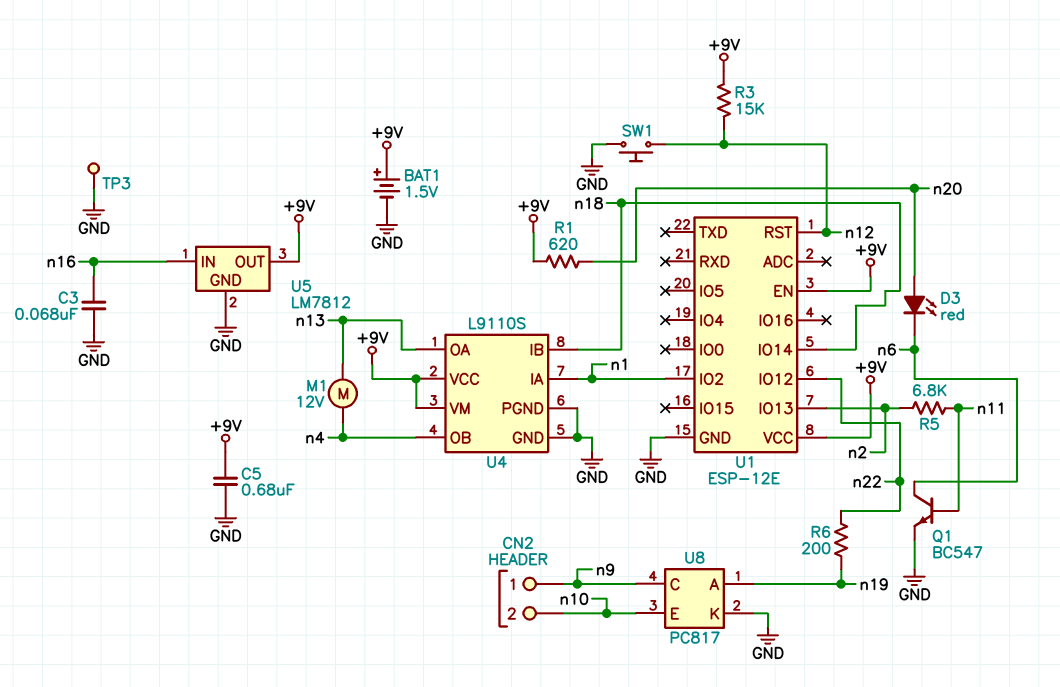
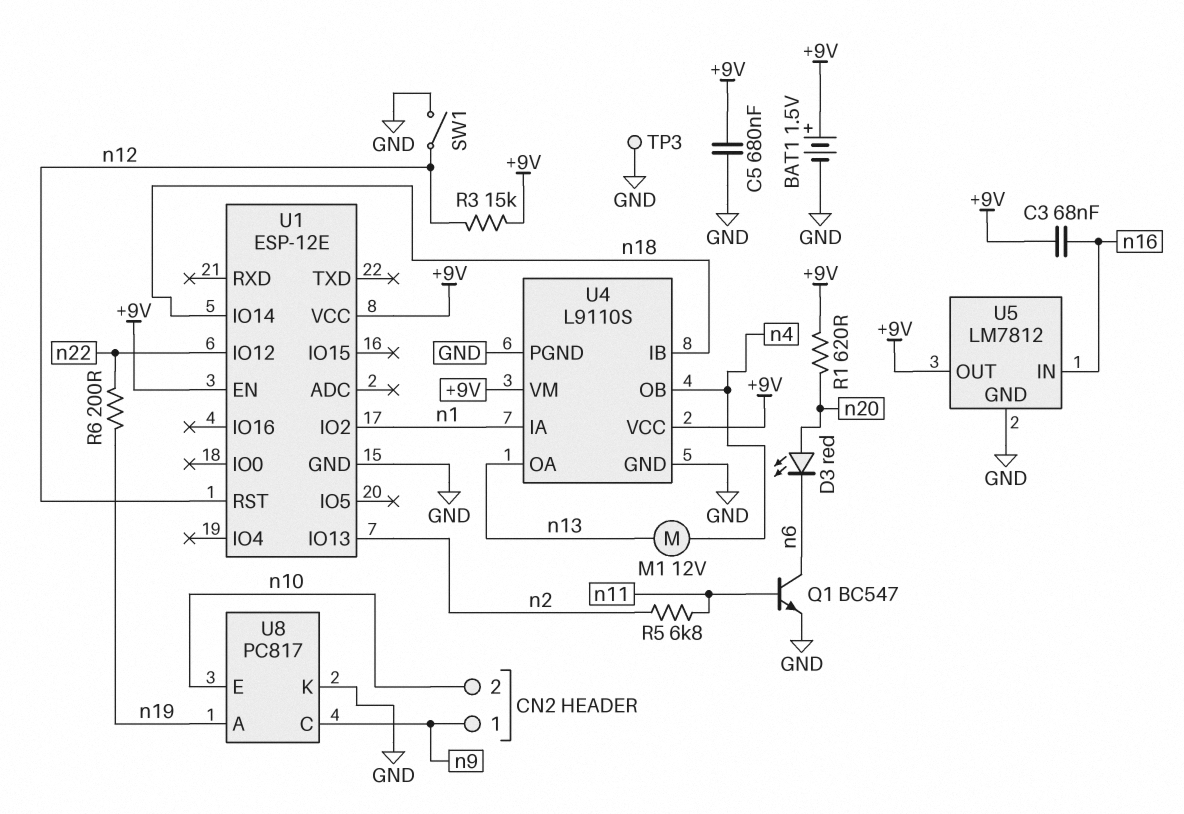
C3: 68nF (GND, n16) -> 68nF (+9V, n16)
SW1: button (GND, n12) -> switch (GND, n12)

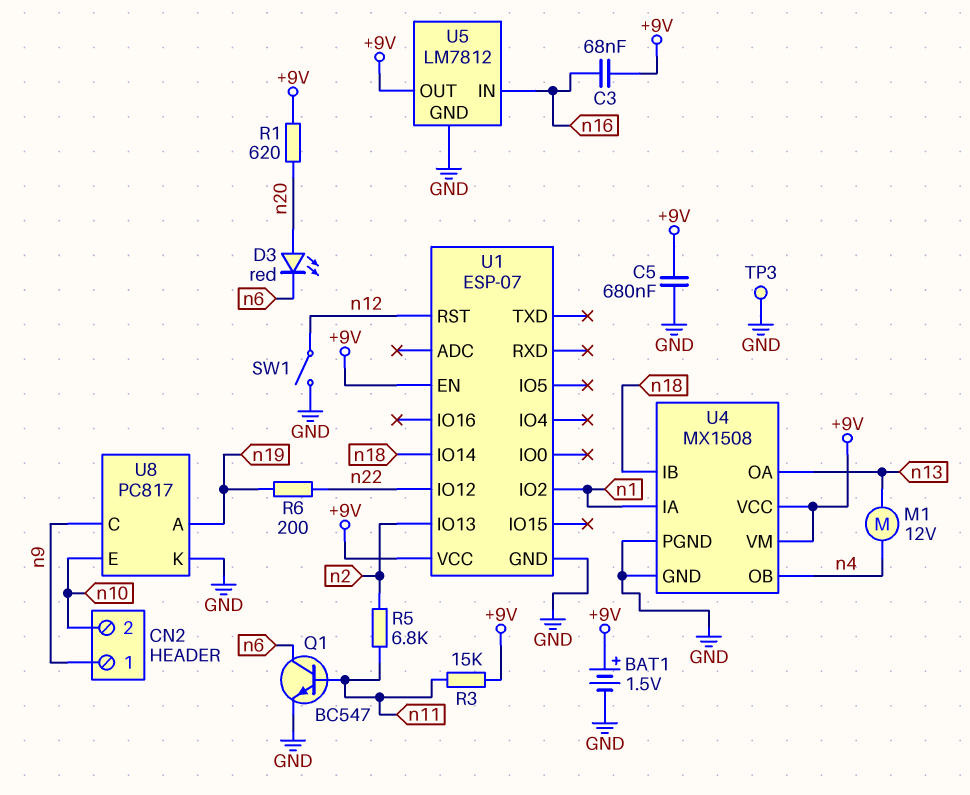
R3: 15k (+9V, n12) -> 15k (+9V, n11)
U1: ESP-12E -> ESP-07
U4: L9110S -> MX1508

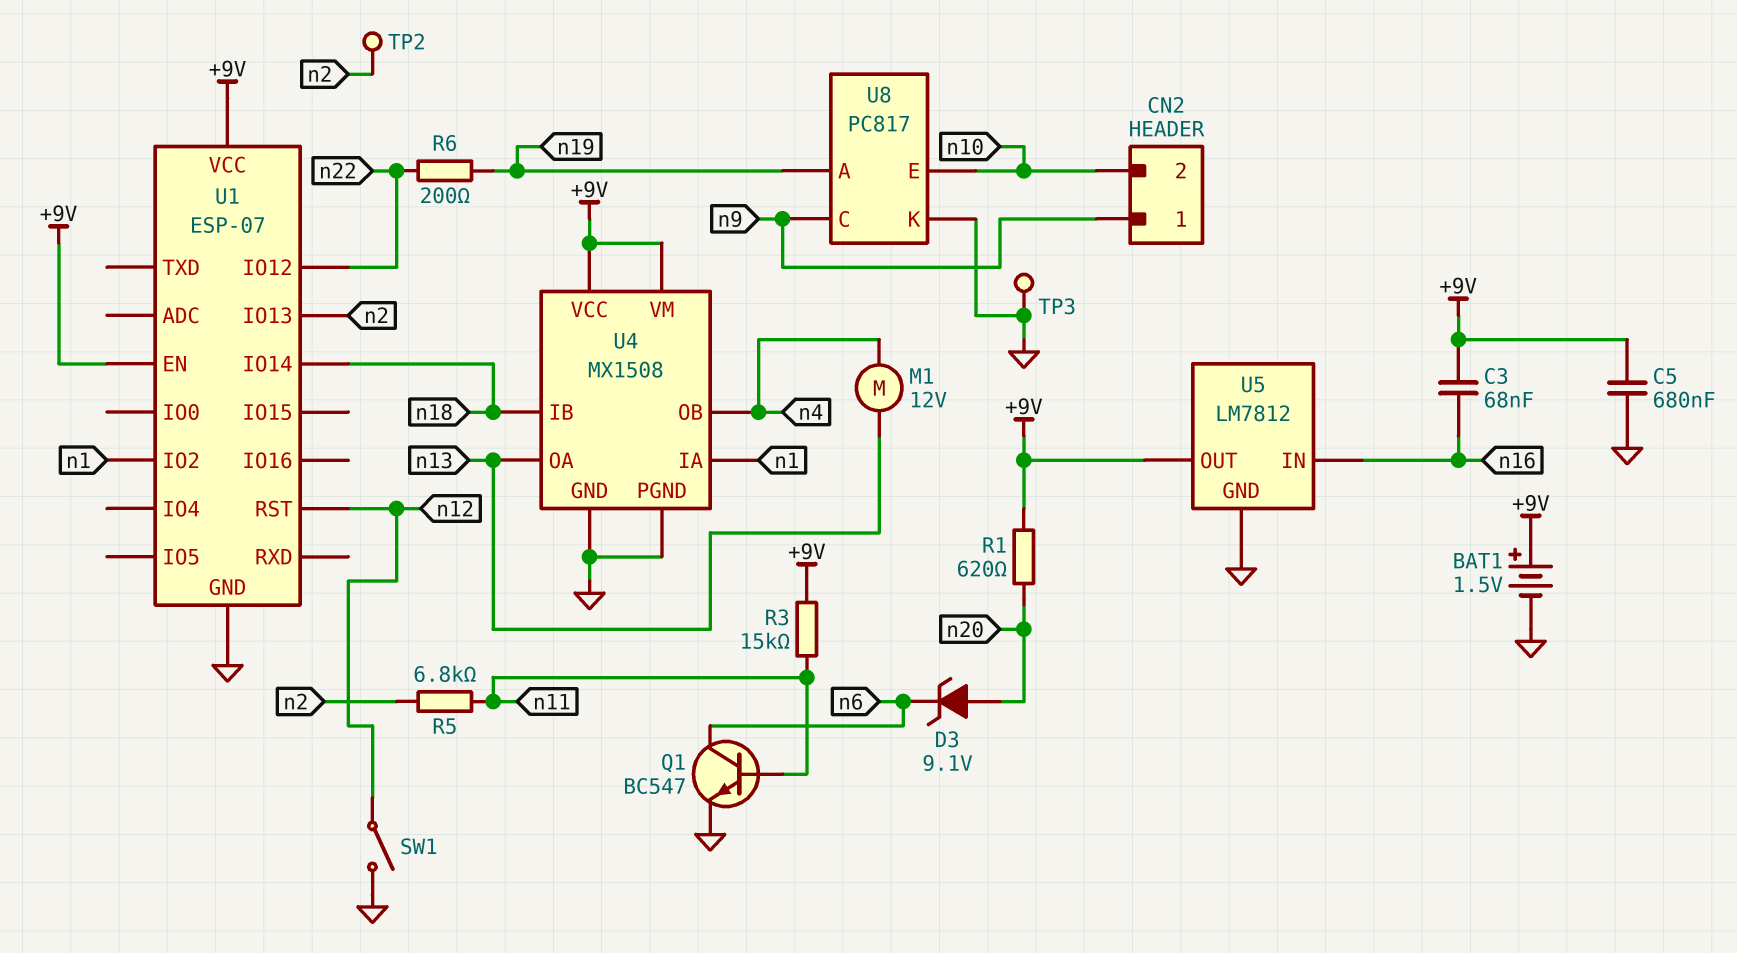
D3: LED red (A n20, K n6) -> zener 9.1V (A n20, K n6)
TP2: none -> test point (n2)

